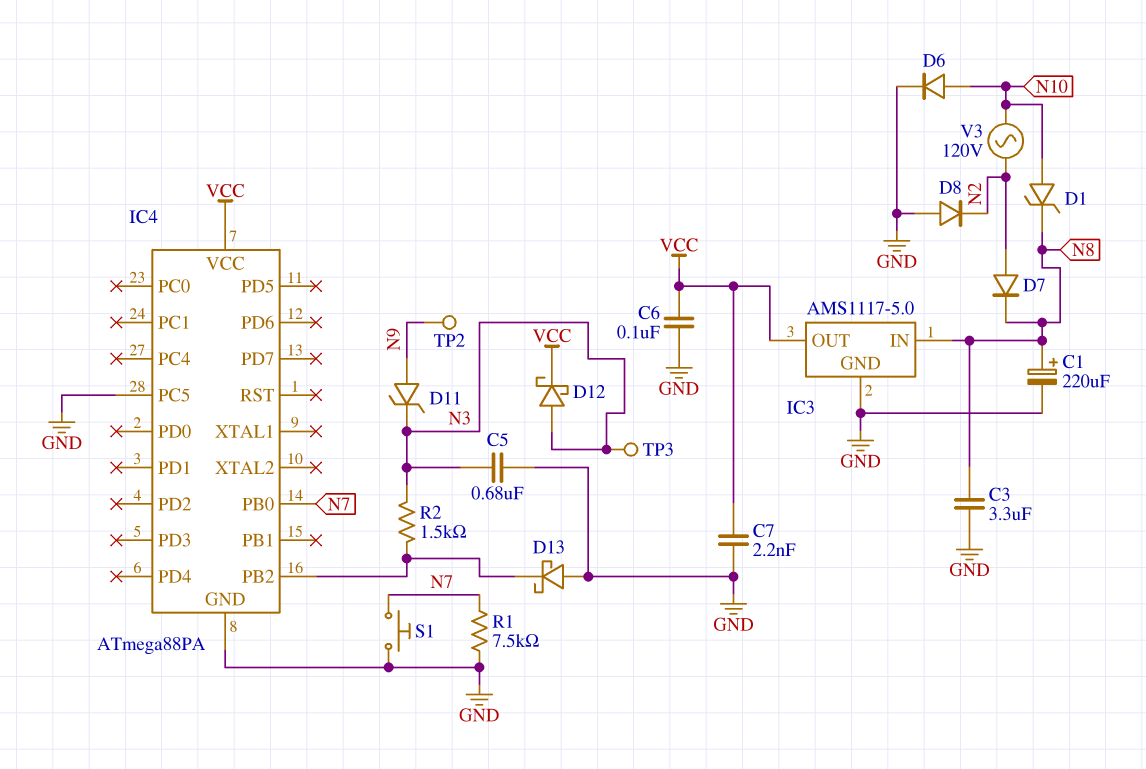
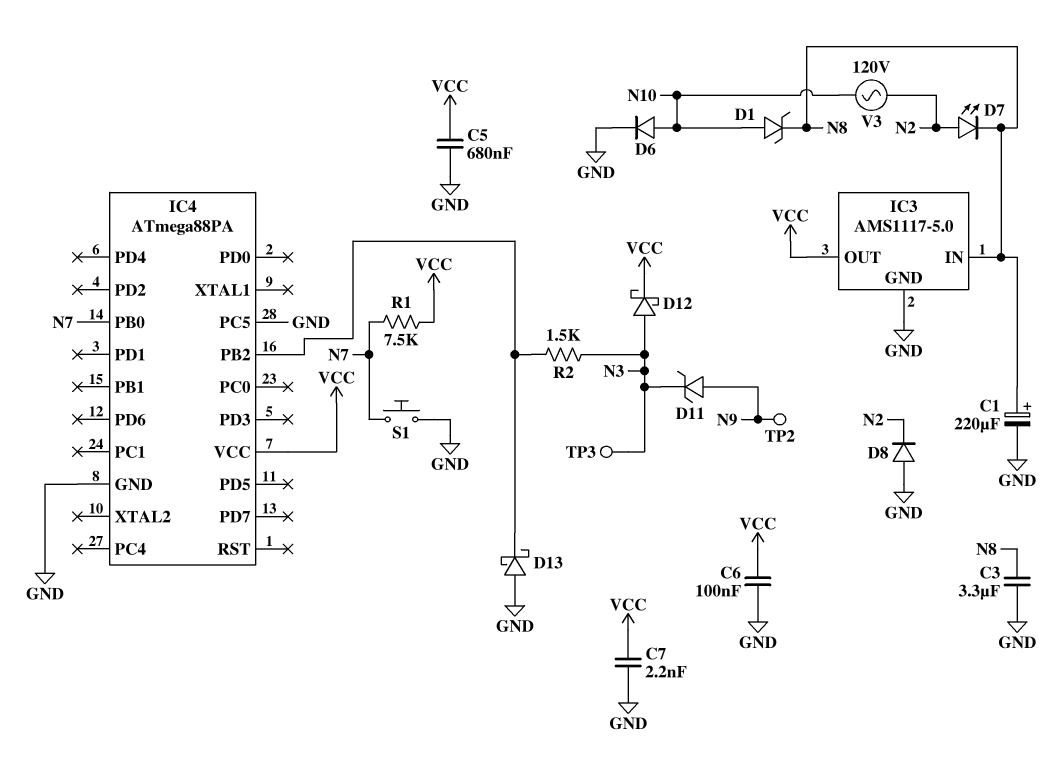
C5: 680nF (GND, N3) -> 680nF (GND, VCC)
D7: diode (A N2, K N8) -> LED (A N2, K N8)
R1: 7.5k (GND, N7) -> 7.5k (N7, VCC)

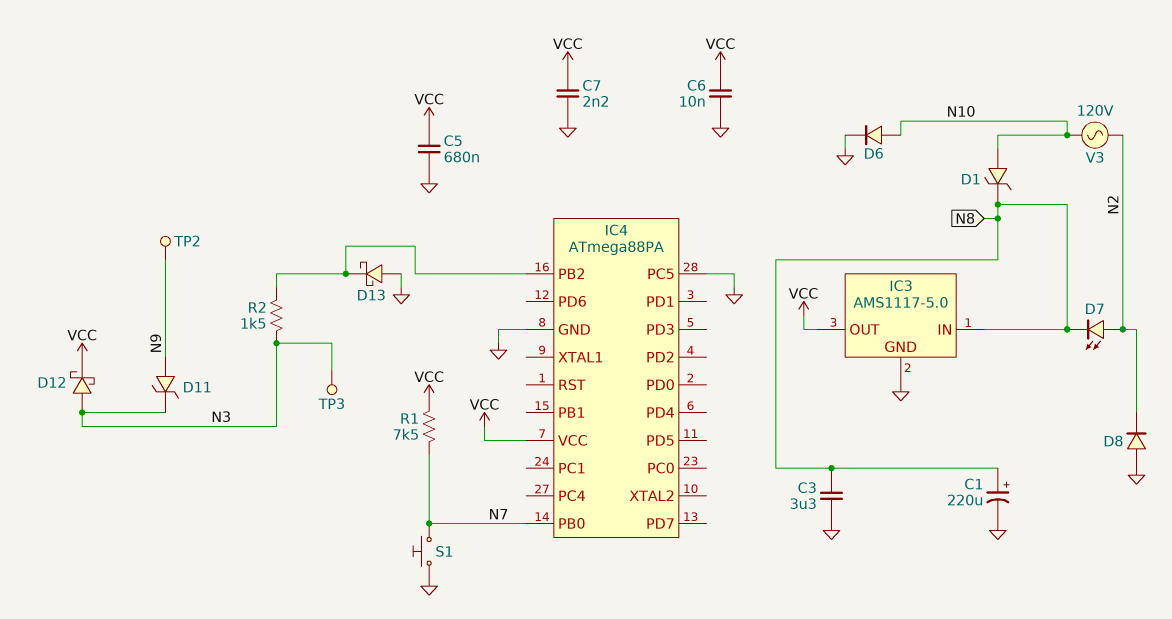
C6: 100nF (GND, VCC) -> 10nF (GND, VCC)

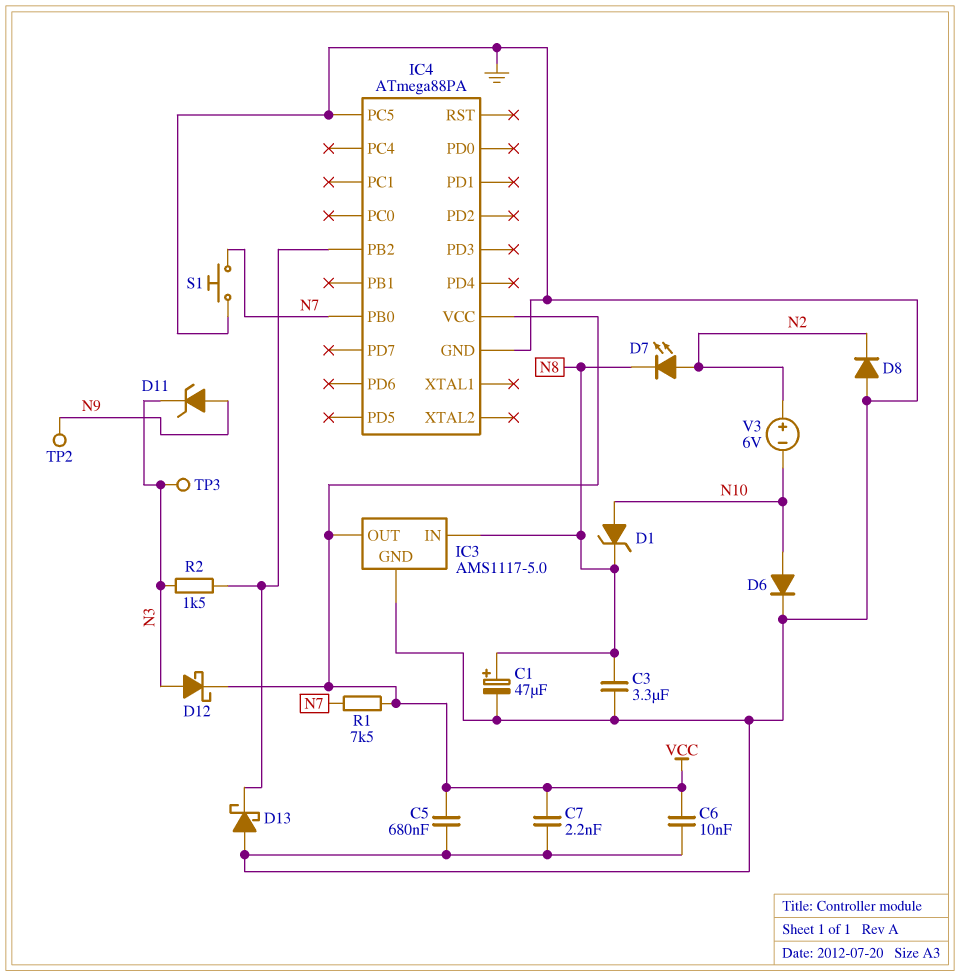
C1: 220uF (plus N8, minus GND) -> 47uF (plus N8, minus GND)
V3: AC 120V (N2, N10) -> 6V (plus N2, minus N10)

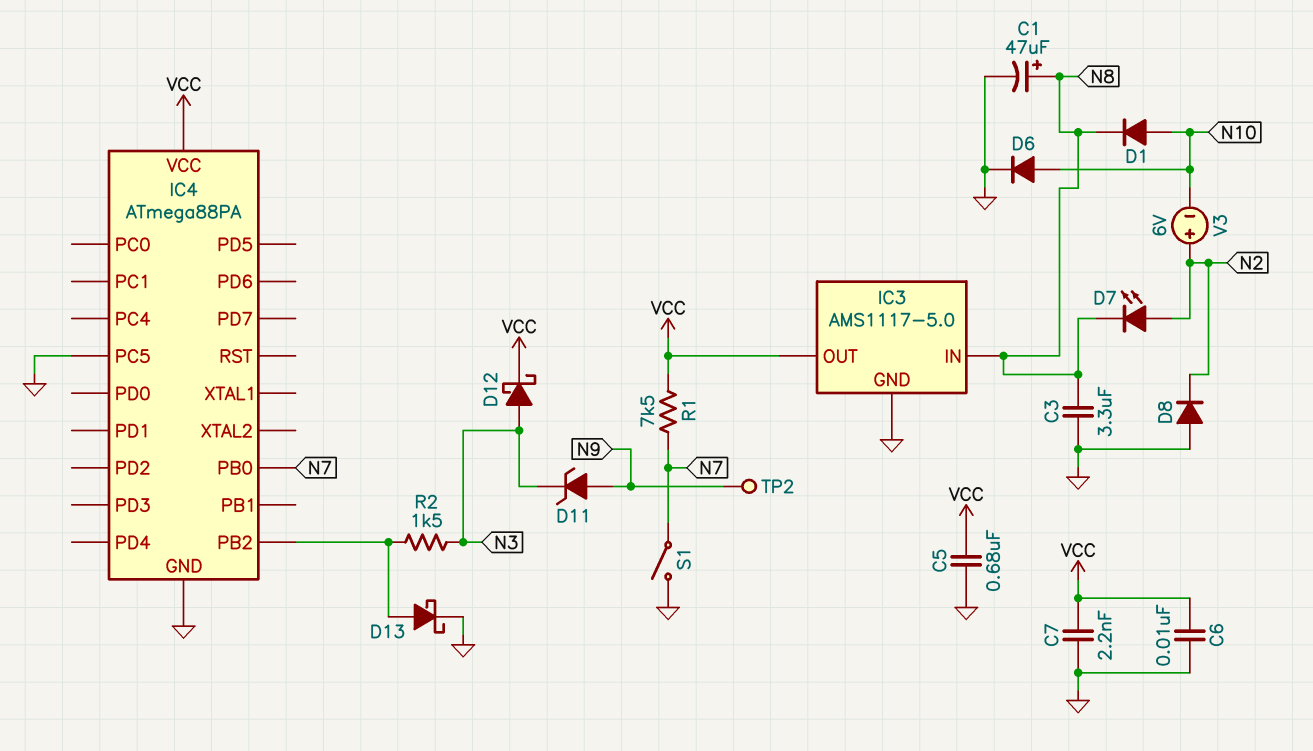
D1: zener (A N10, K N8) -> diode (A N10, K N8)
D13: schottky (A GND, K IC4/PB2) -> schottky (A IC4/PB2, K GND)
S1: button (GND, N7) -> switch (GND, N7)
TP3: test point (N3) -> none

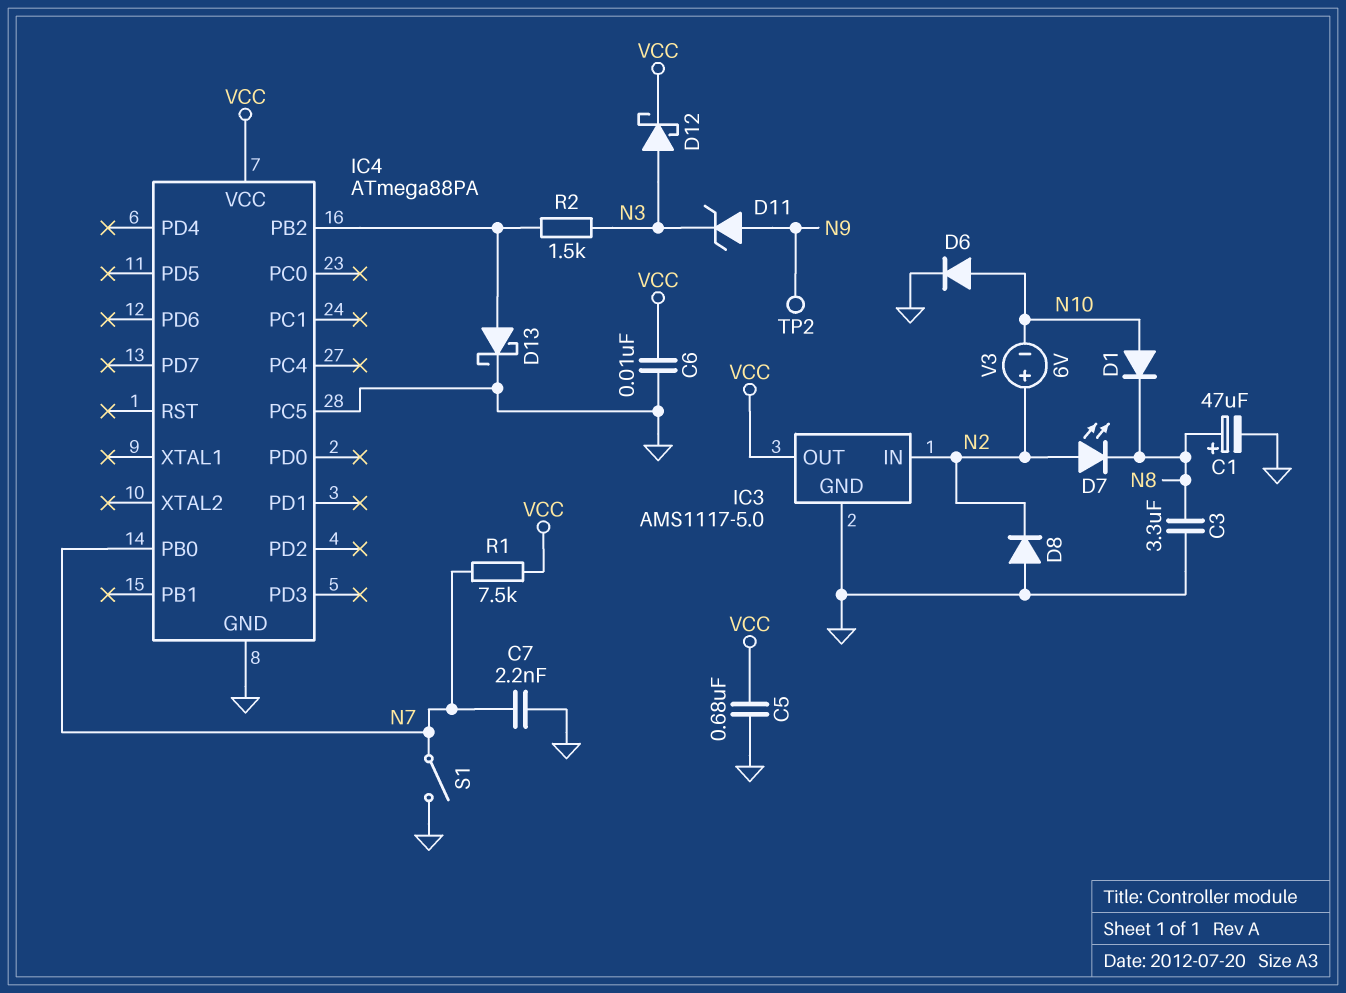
C7: 2.2nF (GND, VCC) -> 2.2nF (GND, N7)
IC3 pin IN: N8 -> N2

